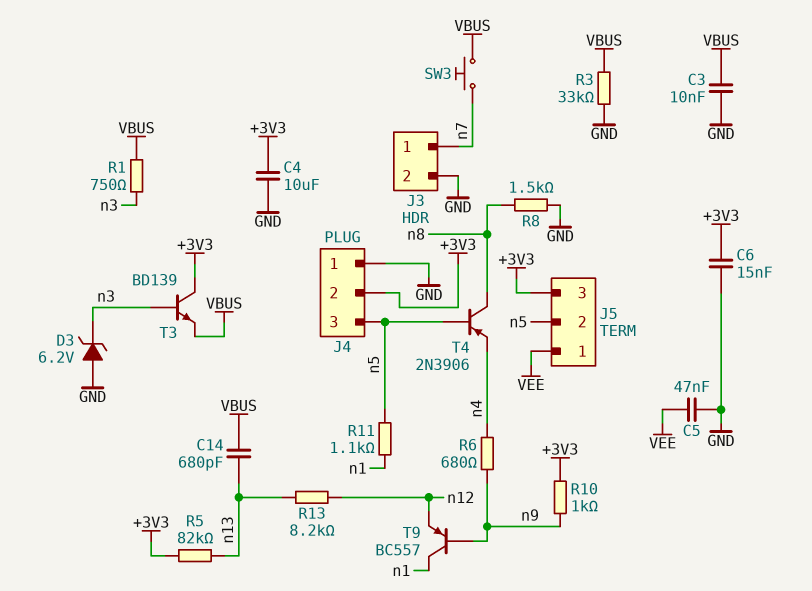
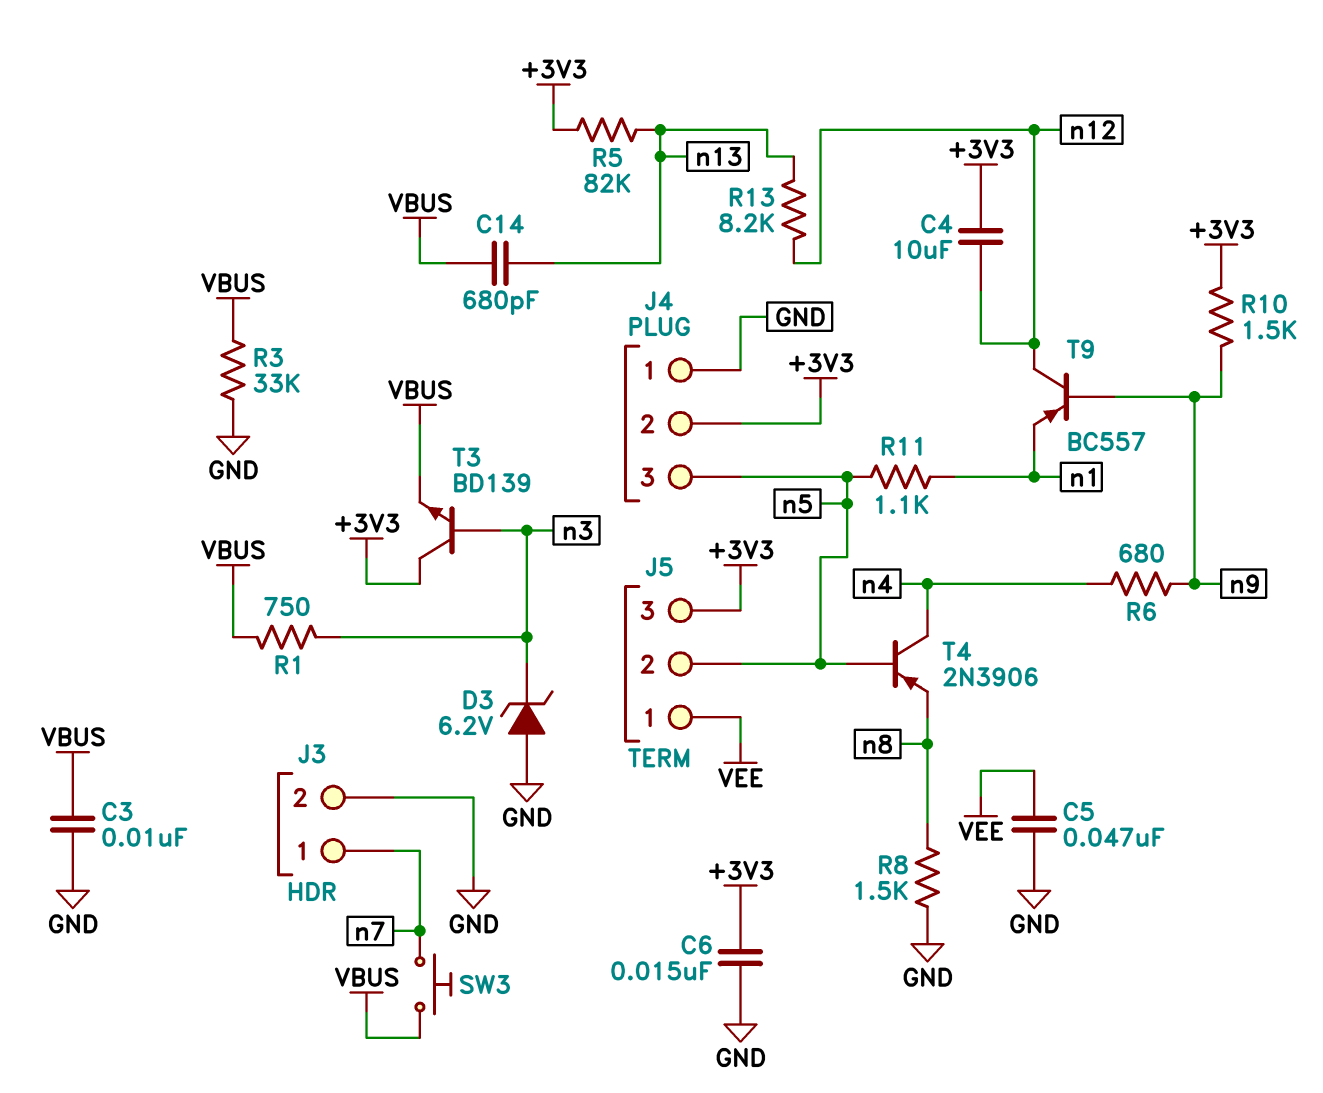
C4: 10uF (+3V3, GND) -> 10uF (+3V3, n12)
R10: 1k (+3V3, n9) -> 1.5k (+3V3, n9)
T4: PNP 2N3906 (B n5, C n8, E n4) -> PNP 2N3906 (B n5, C n4, E n8)
T9: PNP BC557 (B n9, C n1, E n12) -> PNP BC557 (B n9, C n12, E n1)

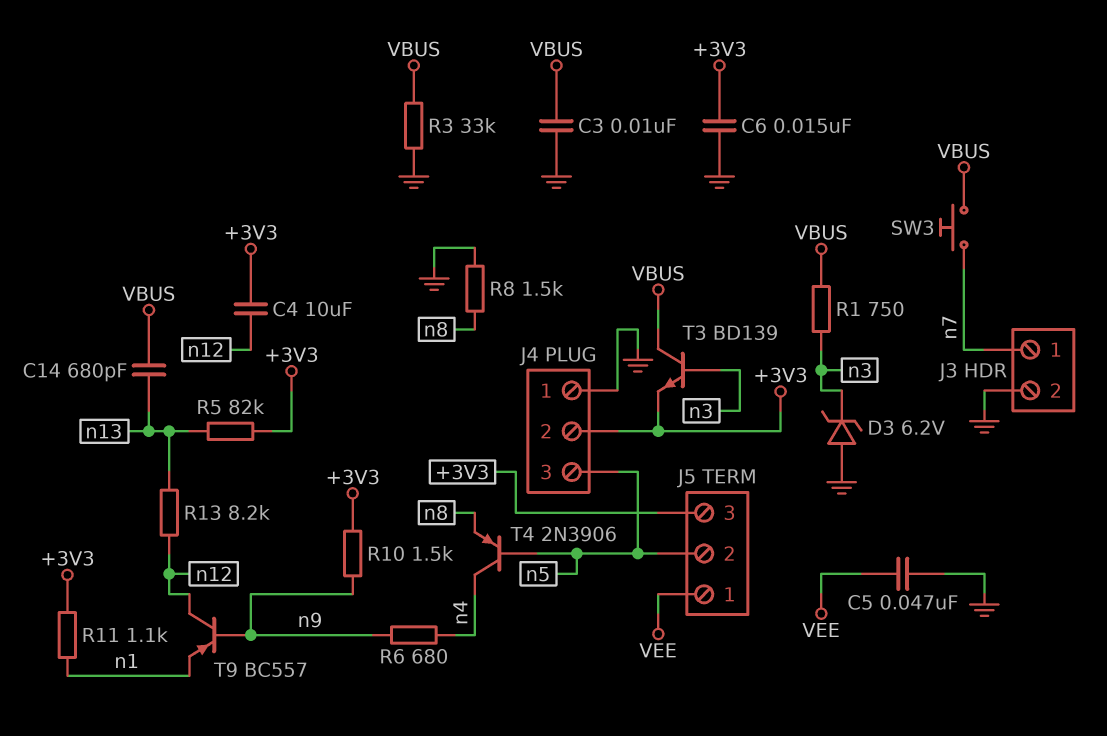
R11: 1.1k (n1, n5) -> 1.1k (+3V3, n1)
T3: NPN BD139 (B n3, C +3V3, E VBUS) -> NPN BD139 (B n3, C VBUS, E +3V3)

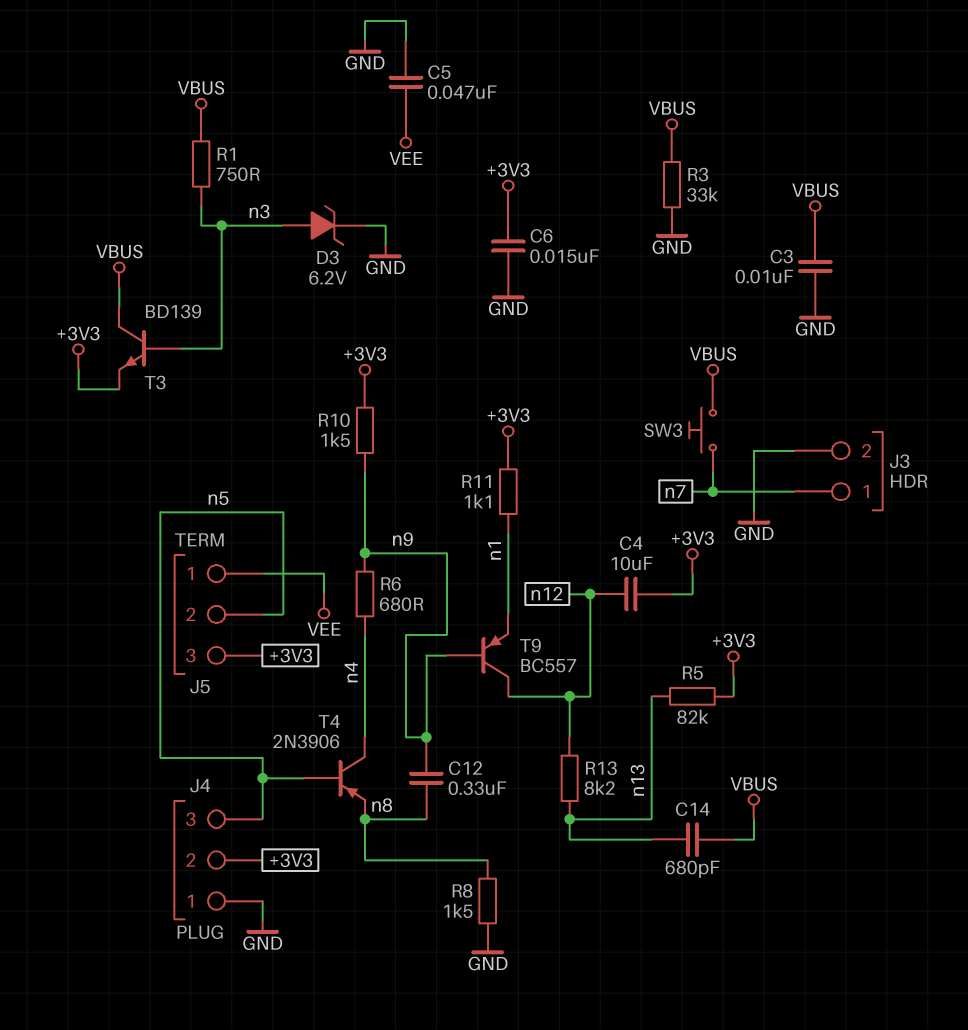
C12: none -> 330nF (n8, n9)
D3: zener 6.2V (A GND, K n3) -> zener 6.2V (A n3, K GND)

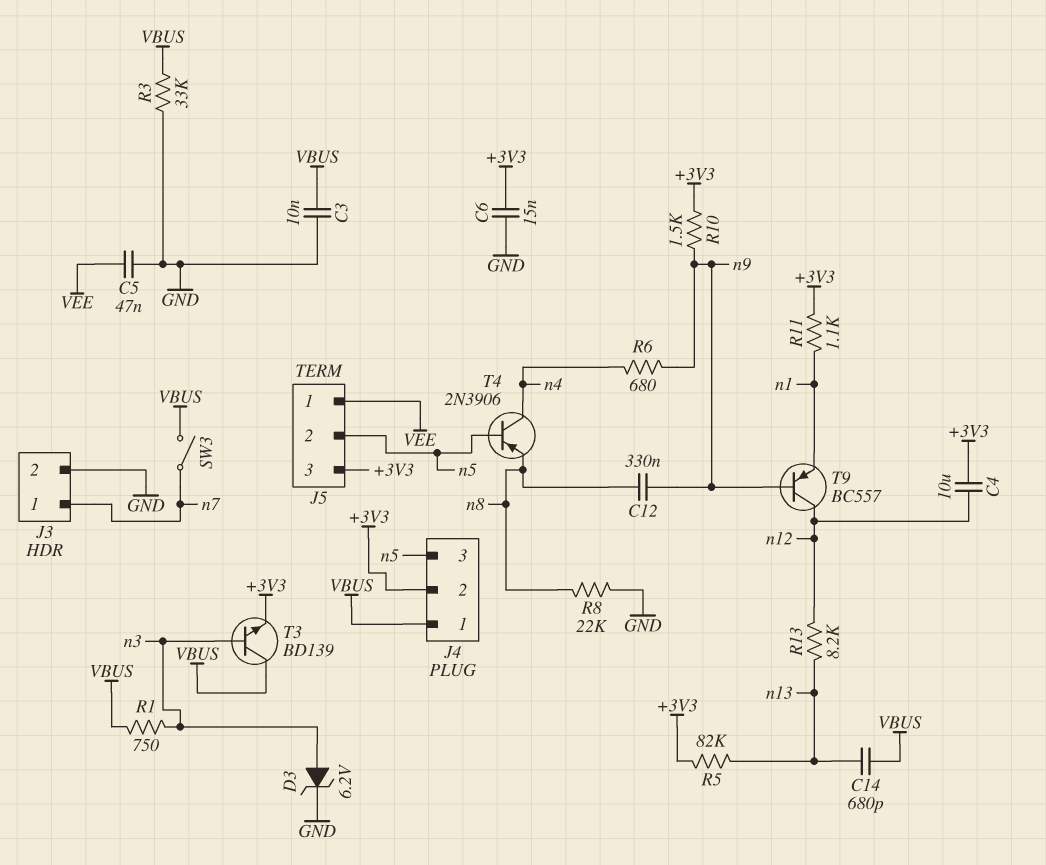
J4 pin 1: GND -> VBUS
R8: 1.5k (GND, n8) -> 22k (GND, n8)
SW3: button (VBUS, n7) -> switch (VBUS, n7)

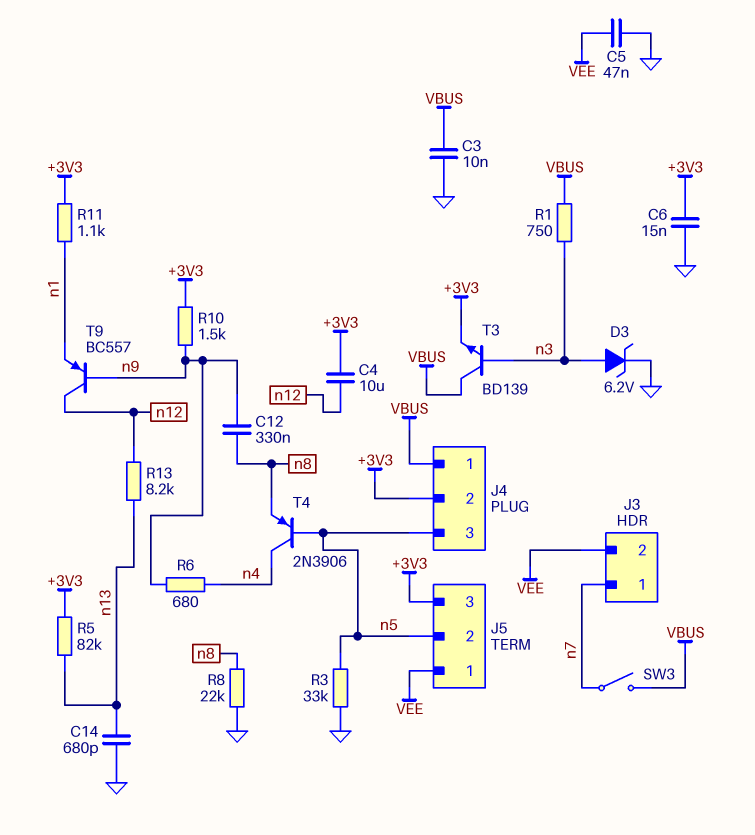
C14: 680pF (VBUS, n13) -> 680pF (GND, n13)
J3 pin 2: GND -> VEE
R3: 33k (GND, VBUS) -> 33k (GND, n5)

